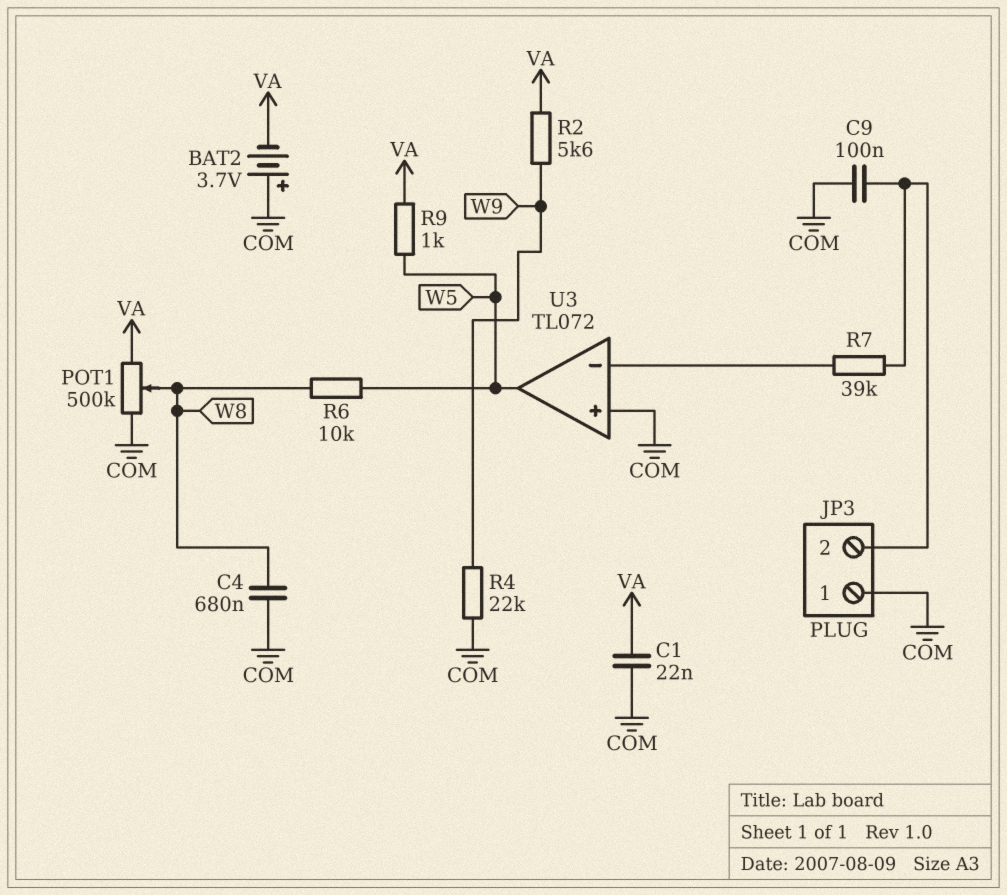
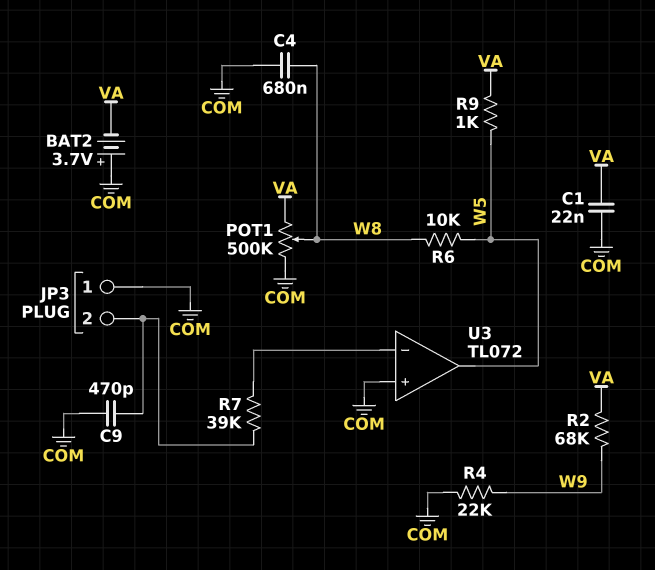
C9: 100nF (COM, JP3/2) -> 470pF (COM, JP3/2)
R2: 5.6k (VA, W9) -> 68k (VA, W9)

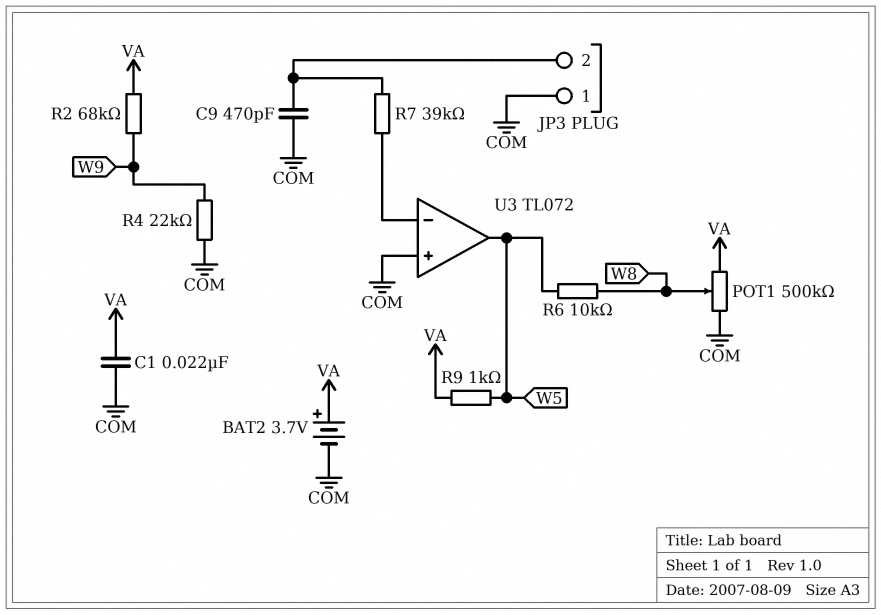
BAT2: 3.7V (plus COM, minus VA) -> 3.7V (plus VA, minus COM)
C4: 680nF (COM, W8) -> none

